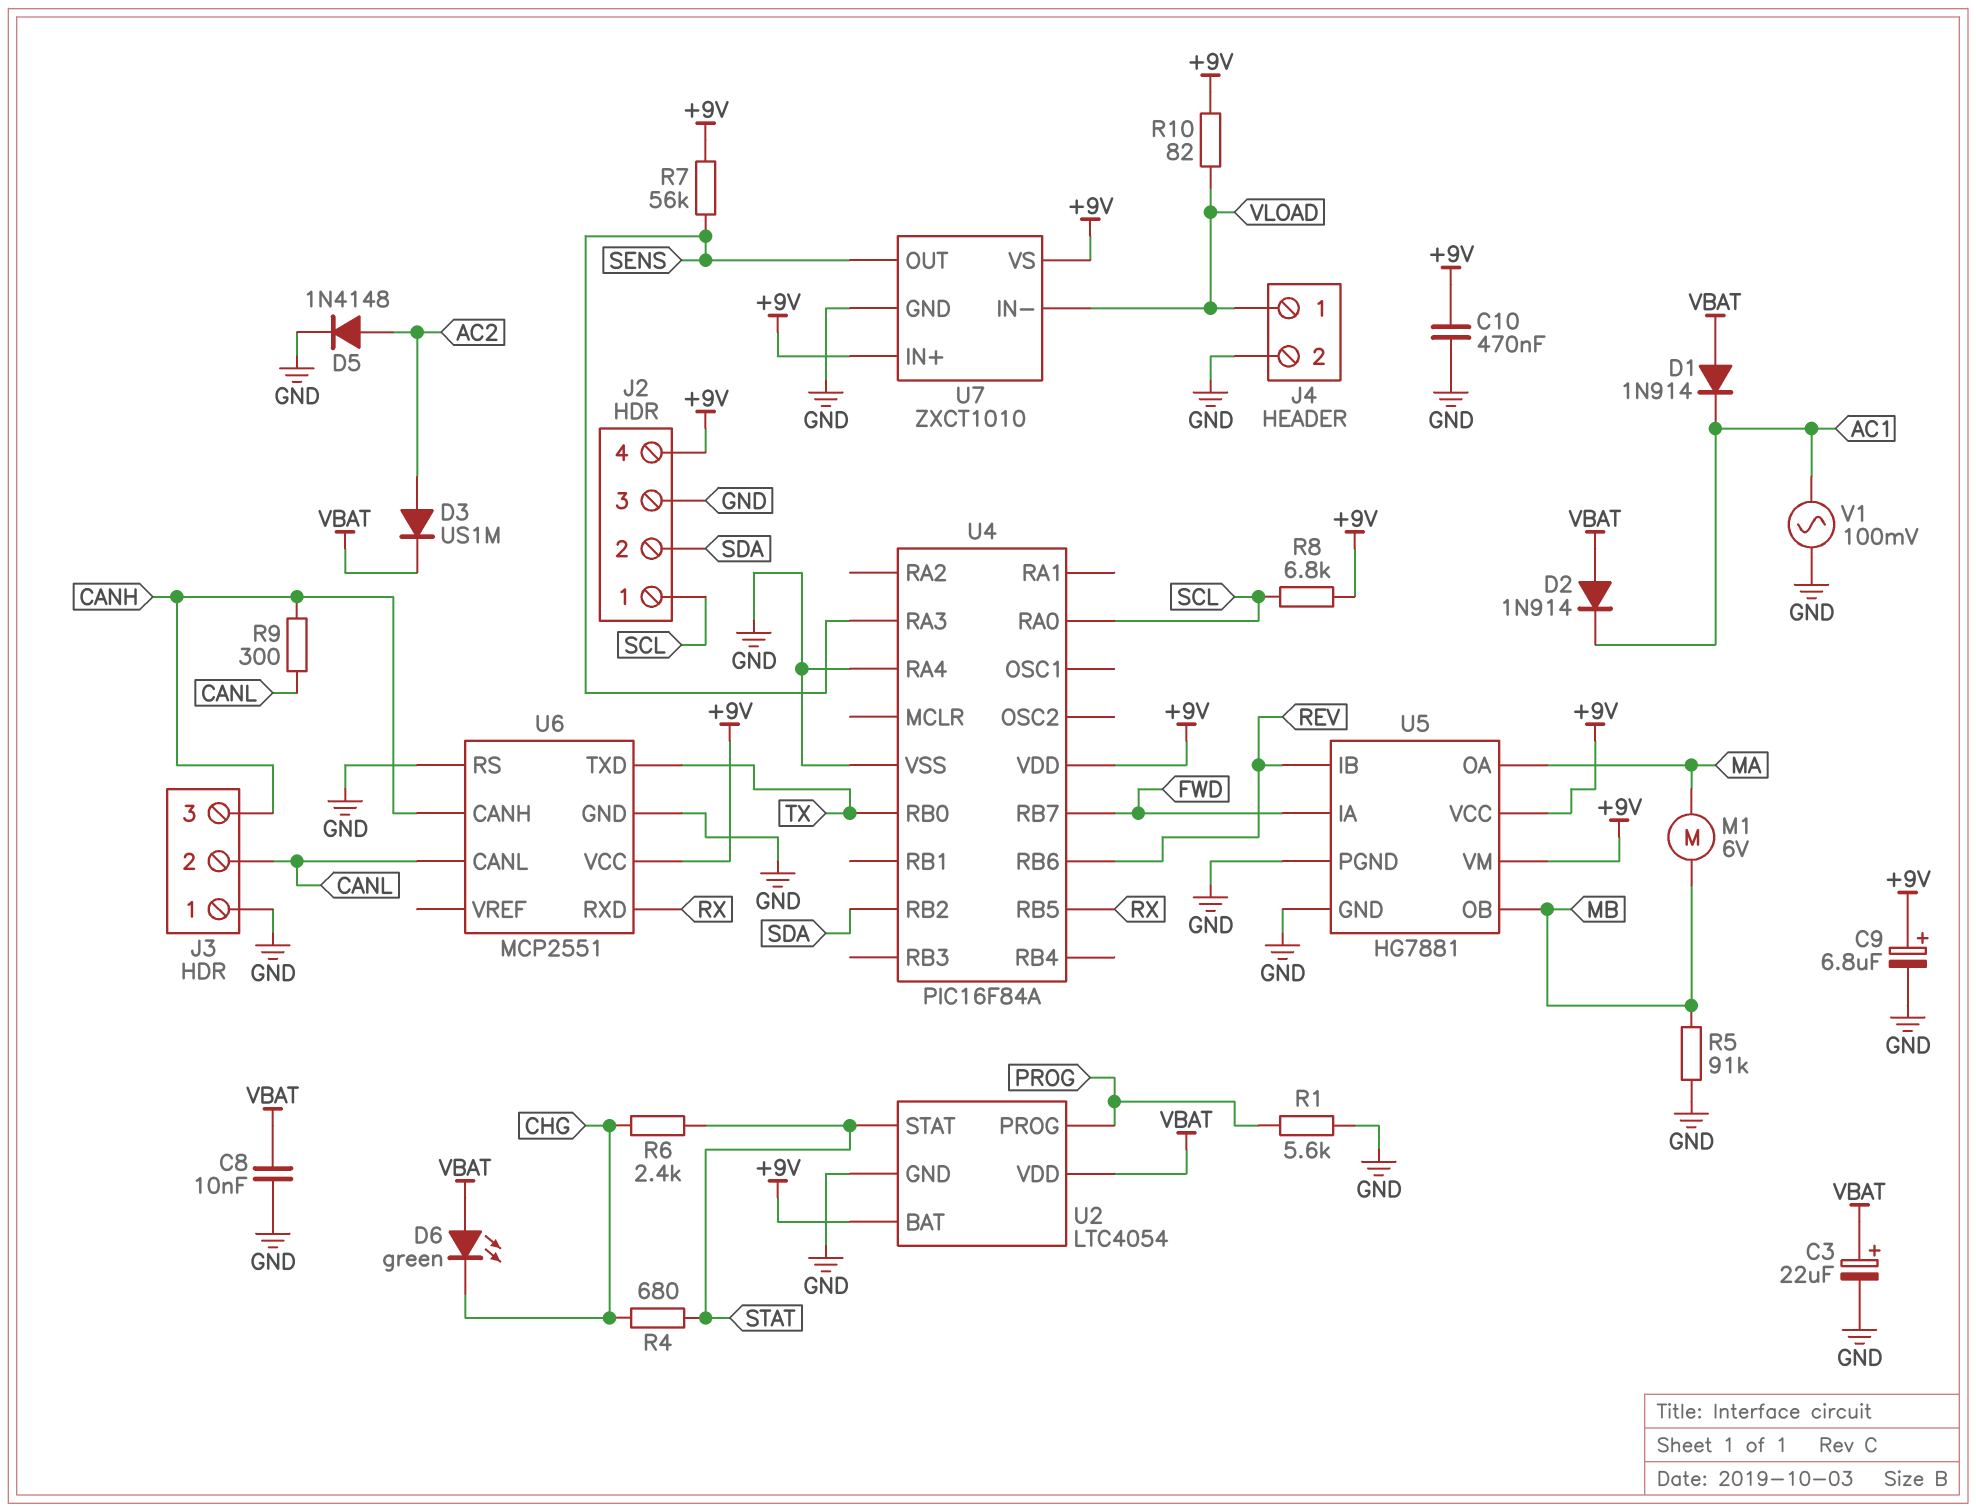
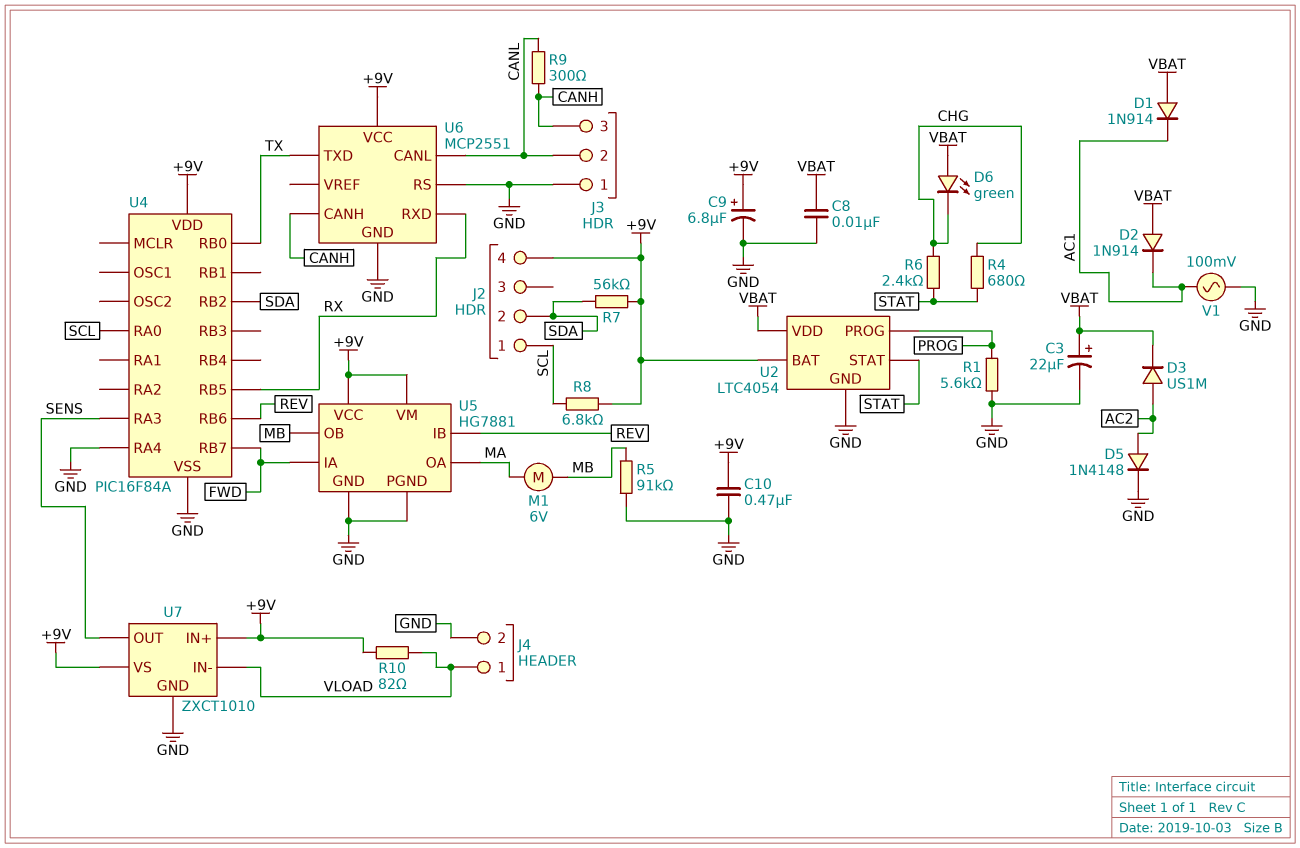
J2 pin 3: GND -> none
R7: 56k (+9V, SENS) -> 56k (+9V, SDA)

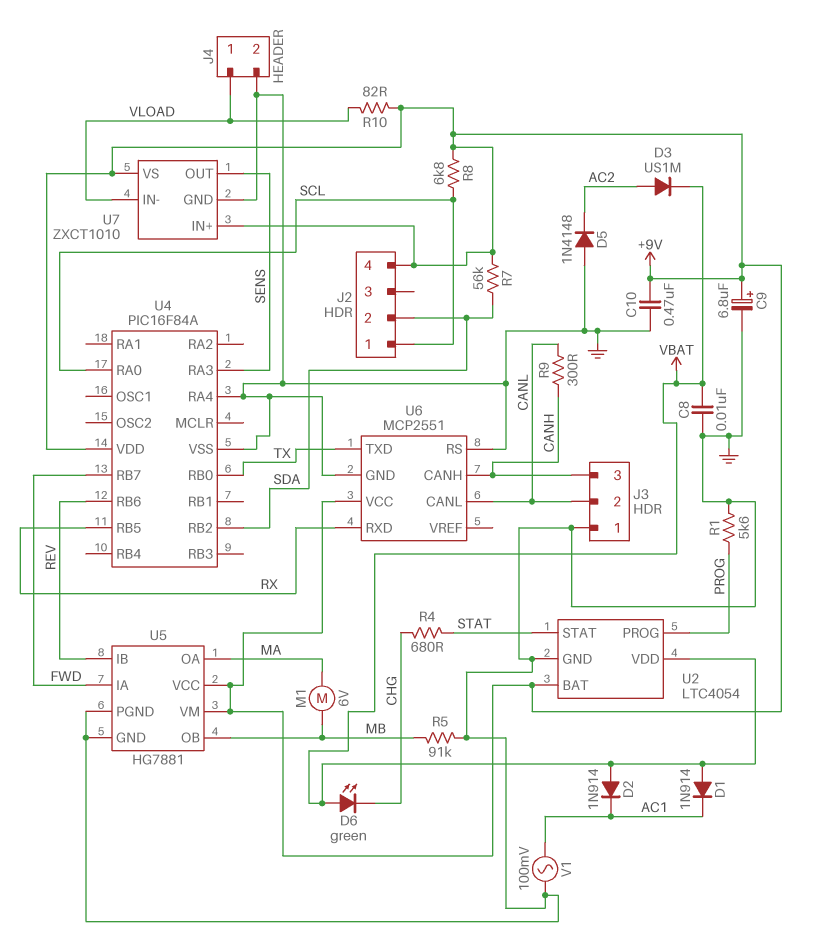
C3: 22uF (plus VBAT, minus GND) -> none
D5: diode 1N4148 (A AC2, K GND) -> diode 1N4148 (A GND, K AC2)
R6: 2.4k (CHG, STAT) -> none

